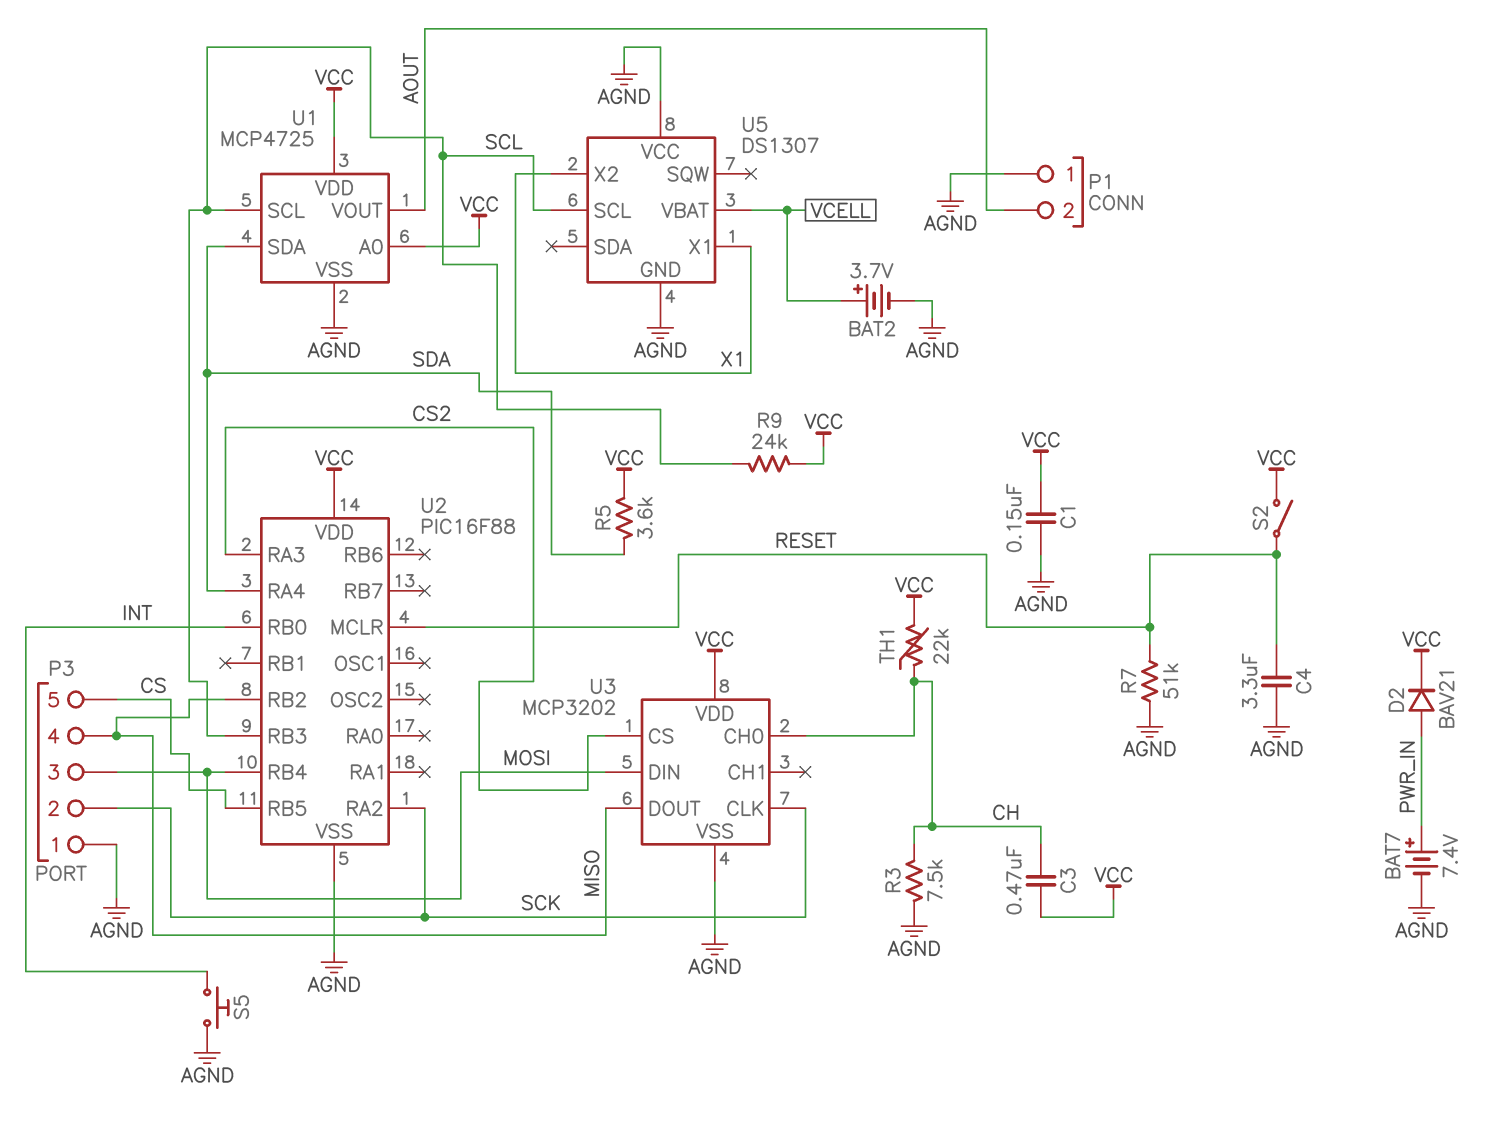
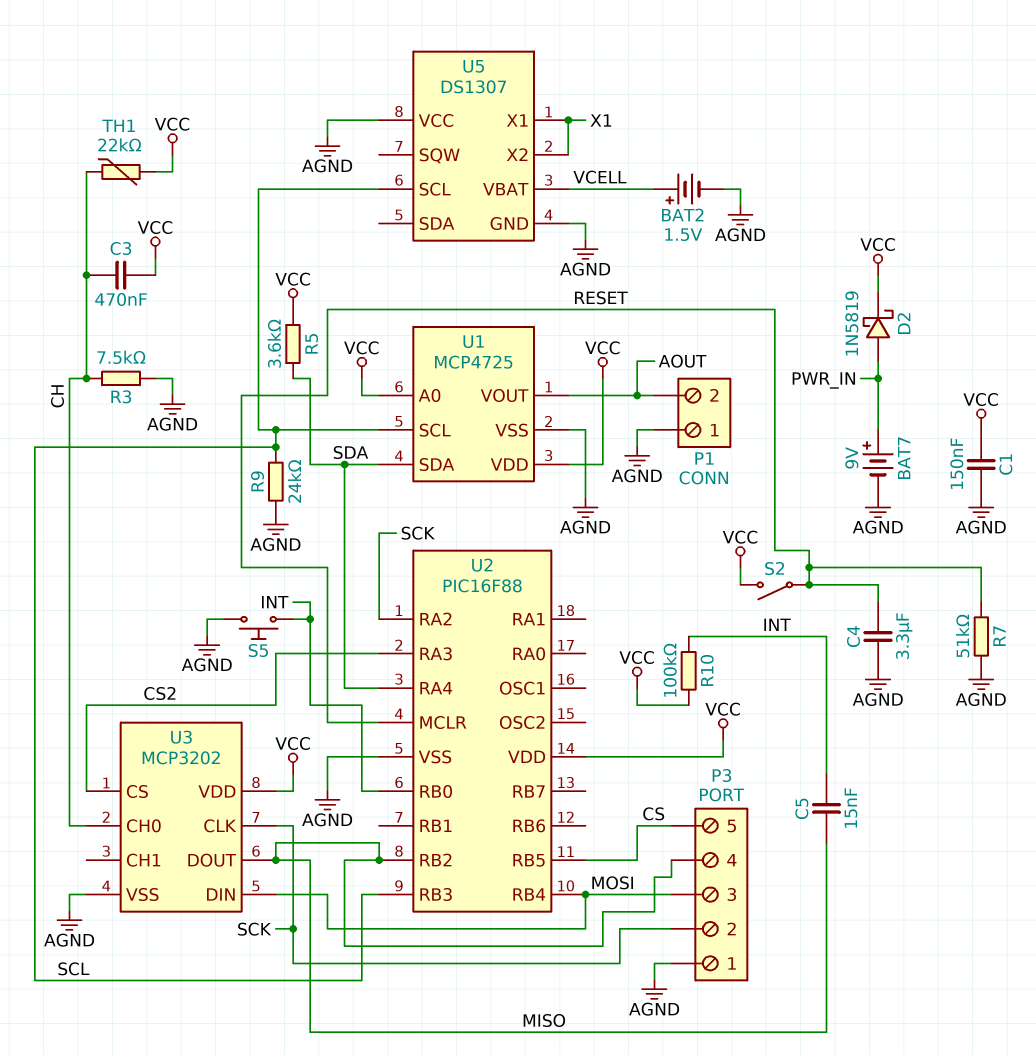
BAT2: 3.7V (plus VCELL, minus AGND) -> 1.5V (plus VCELL, minus AGND)
BAT7: 7.4V (plus PWR_IN, minus AGND) -> 9V (plus PWR_IN, minus AGND)
C5: none -> 15nF (INT, MISO)
D2: diode BAV21 (A PWR_IN, K VCC) -> schottky 1N5819 (A PWR_IN, K VCC)
R9: 24k (SCL, VCC) -> 24k (AGND, SCL)
R10: none -> 100k (INT, VCC)

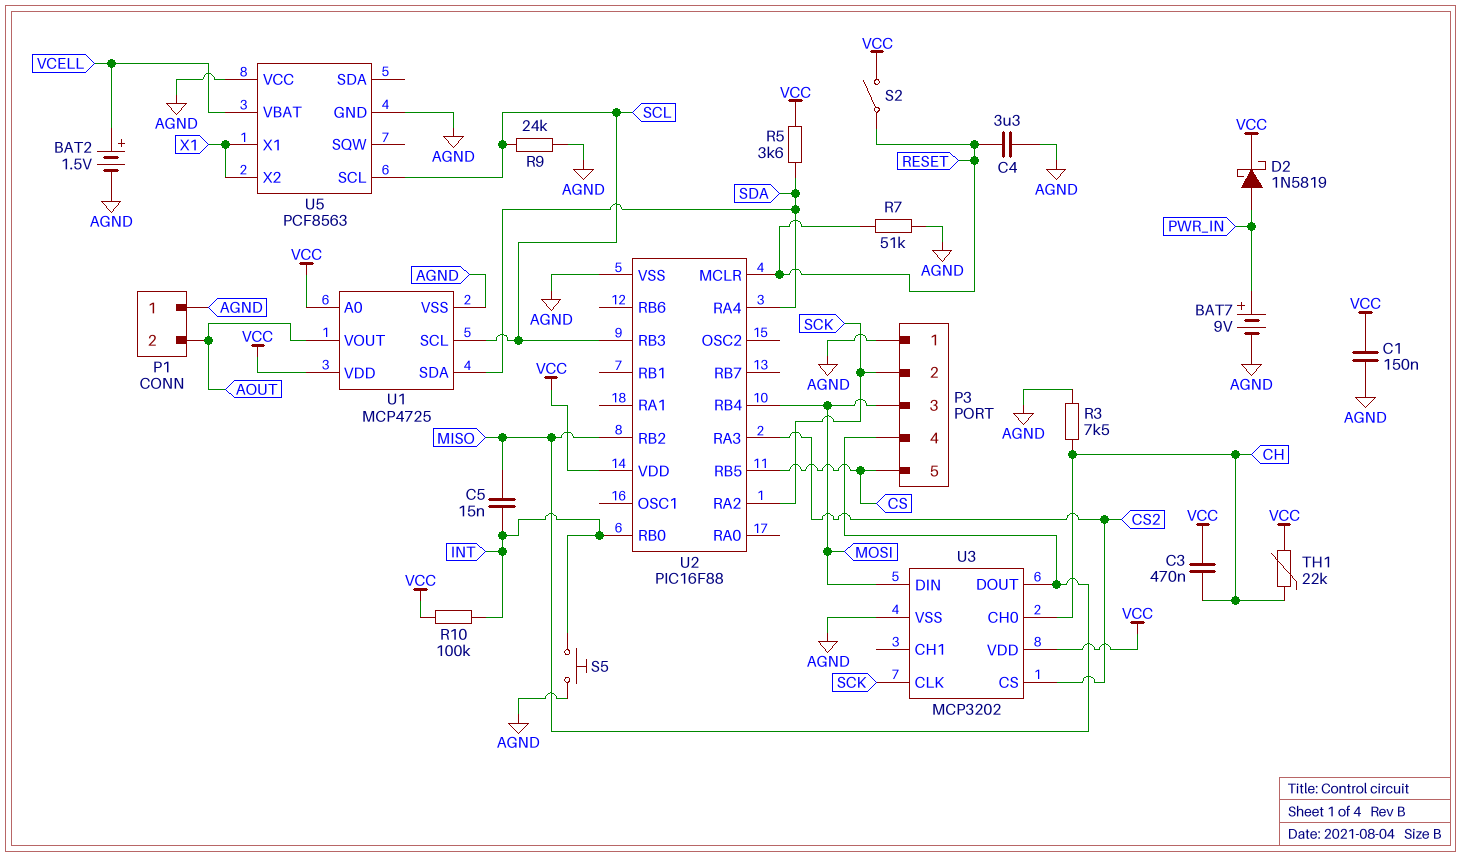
U5: DS1307 -> PCF8563

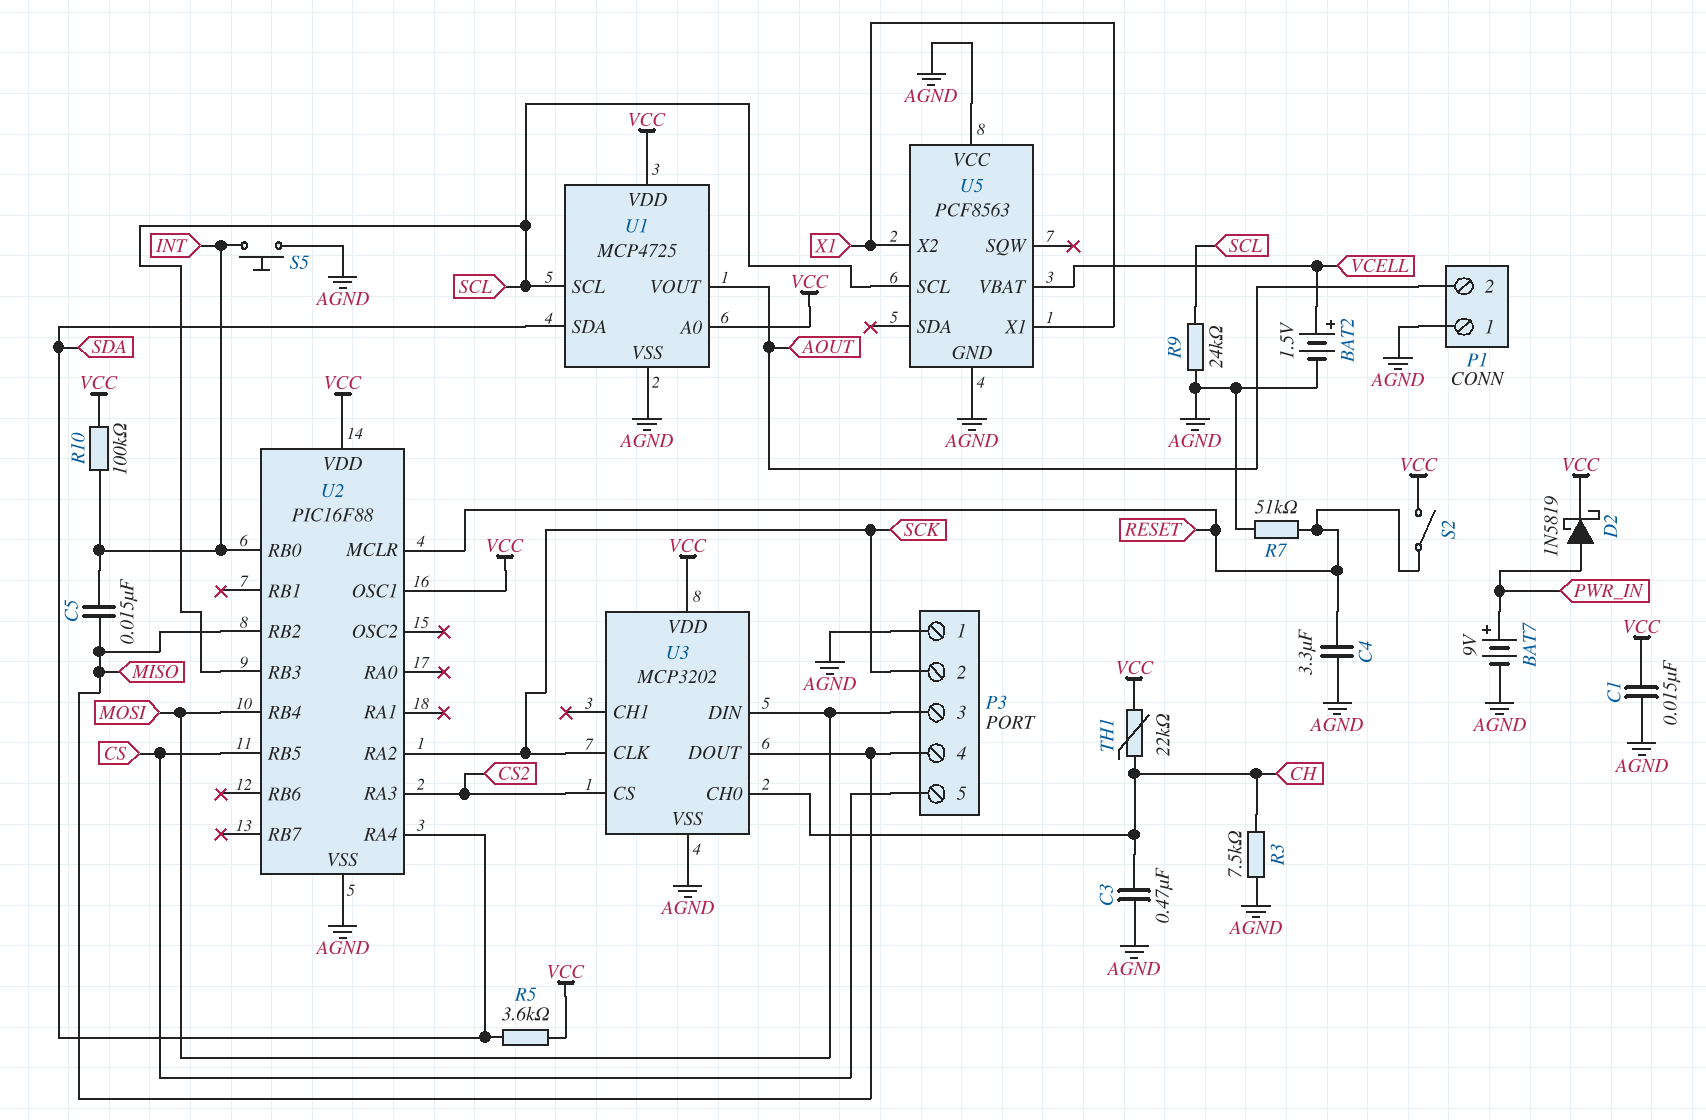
C1: 150nF (AGND, VCC) -> 15nF (AGND, VCC)
C3: 470nF (CH, VCC) -> 470nF (AGND, CH)
U2 pin OSC1: none -> VCC

